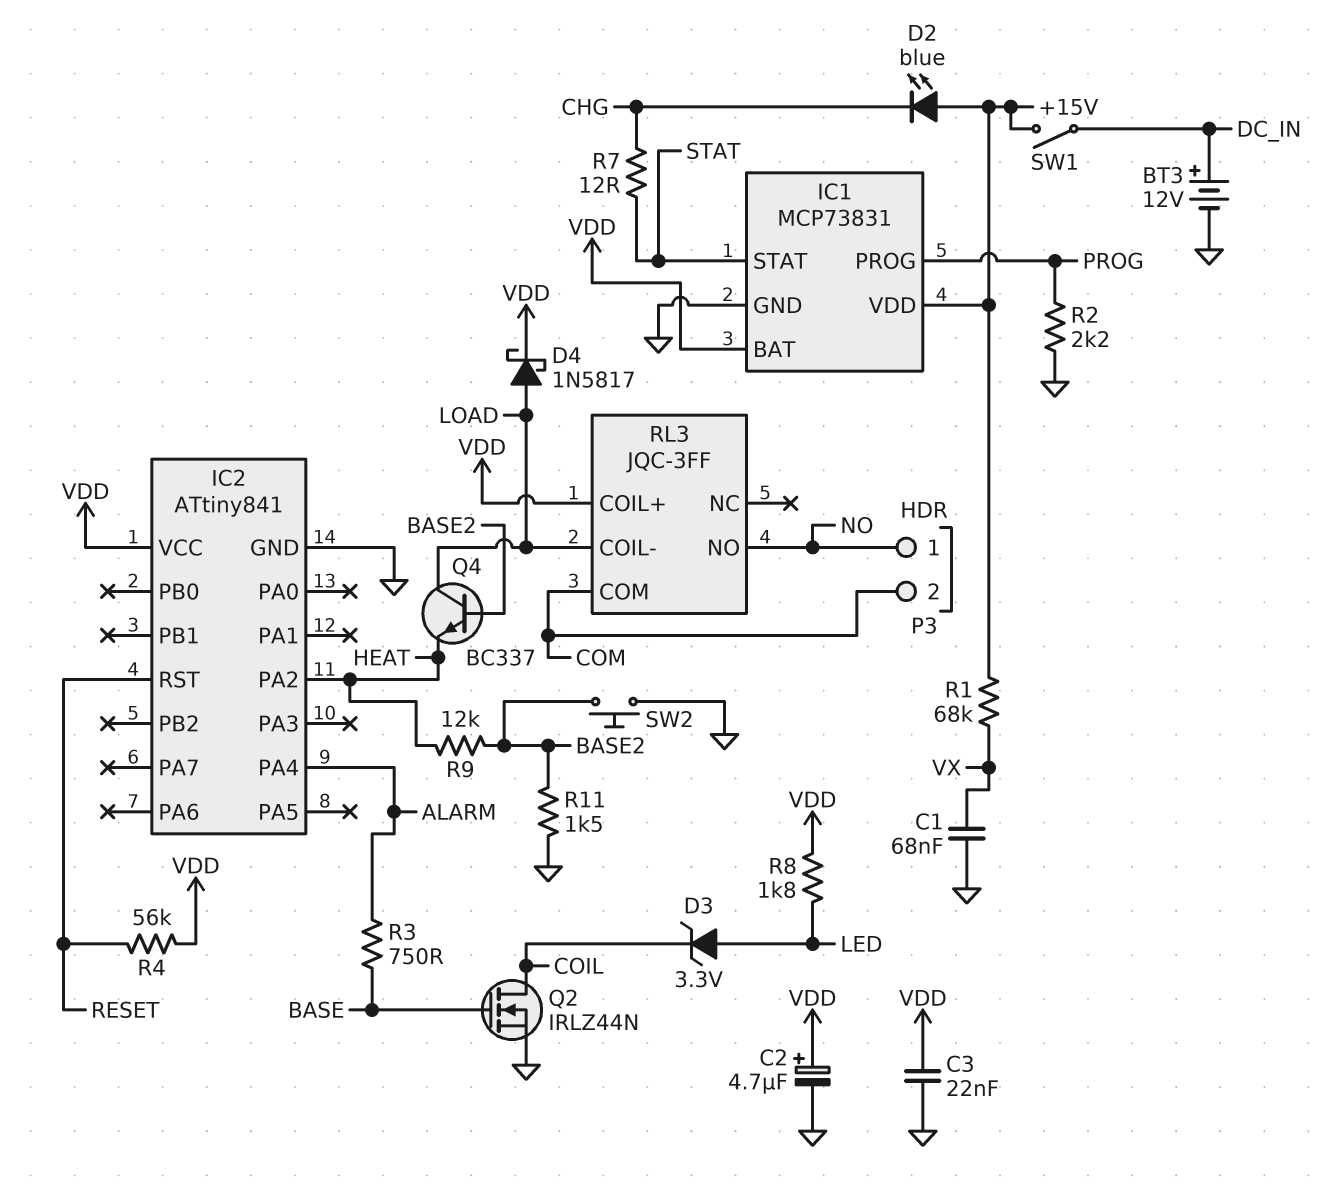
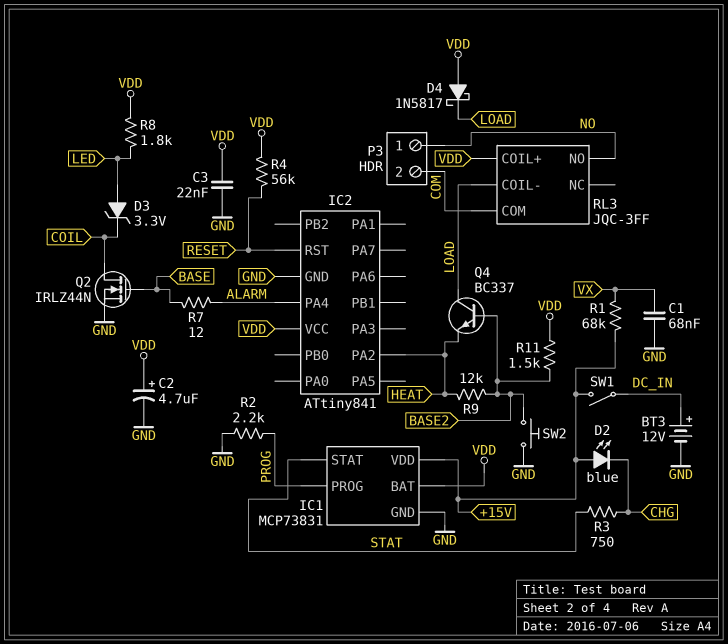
D4: schottky 1N5817 (A LOAD, K VDD) -> schottky 1N5817 (A VDD, K LOAD)
R3: 750 (ALARM, BASE) -> 750 (CHG, STAT)
R7: 12 (CHG, STAT) -> 12 (ALARM, BASE)
R11: 1.5k (BASE2, GND) -> 1.5k (BASE2, VDD)

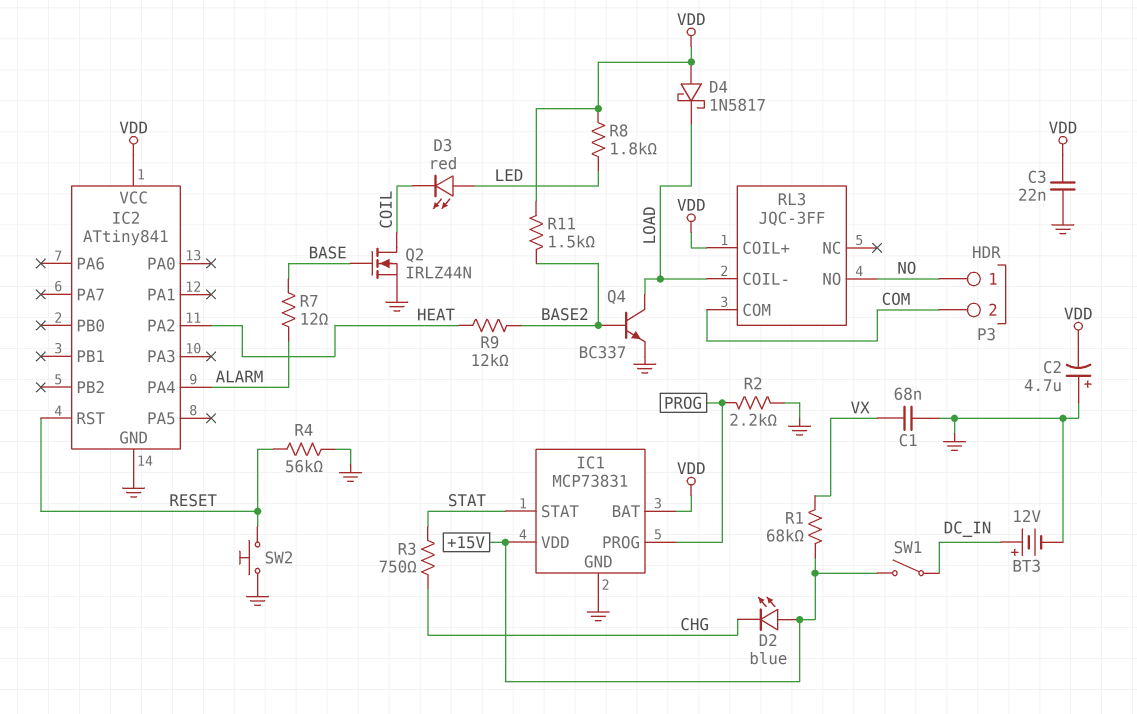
C2: 4.7uF (plus VDD, minus GND) -> 4.7uF (plus GND, minus VDD)
D3: zener 3.3V (A LED, K COIL) -> LED red (A LED, K COIL)
Q4: NPN BC337 (B BASE2, C LOAD, E HEAT) -> NPN BC337 (B BASE2, C LOAD, E GND)
R4: 56k (RESET, VDD) -> 56k (GND, RESET)
SW2: button (BASE2, GND) -> button (GND, RESET)

